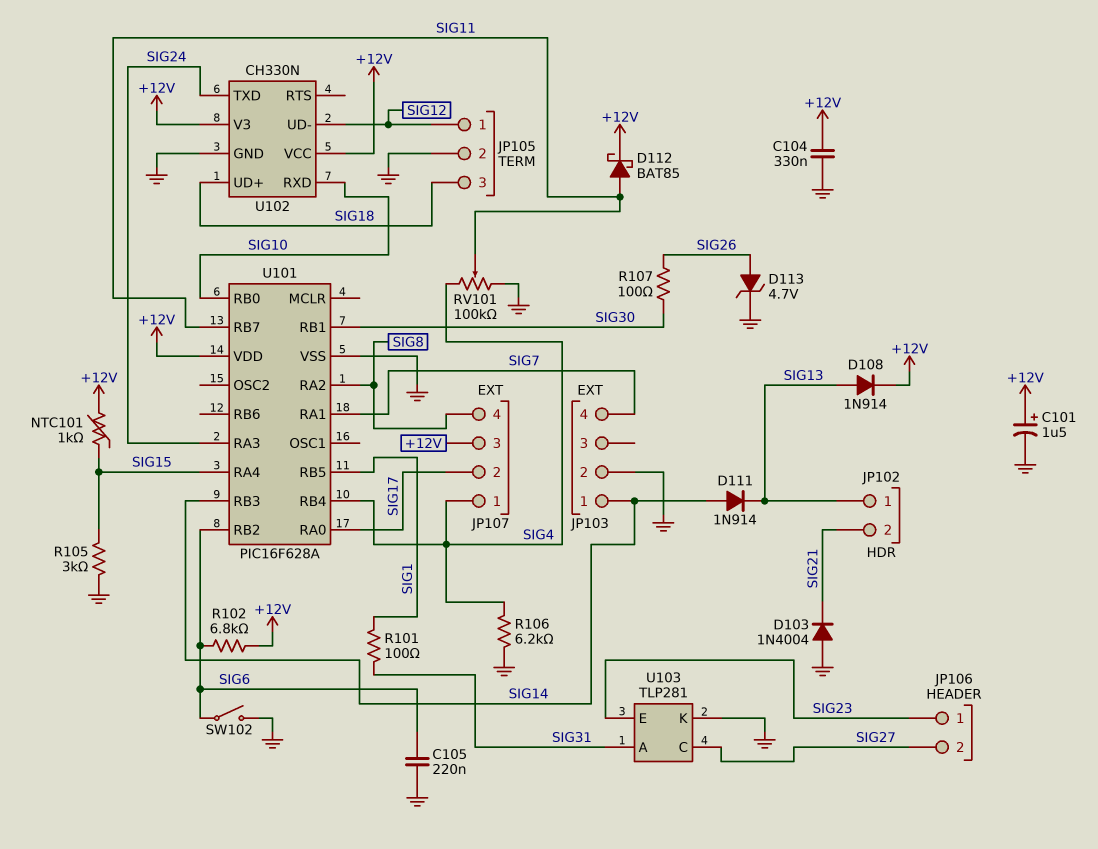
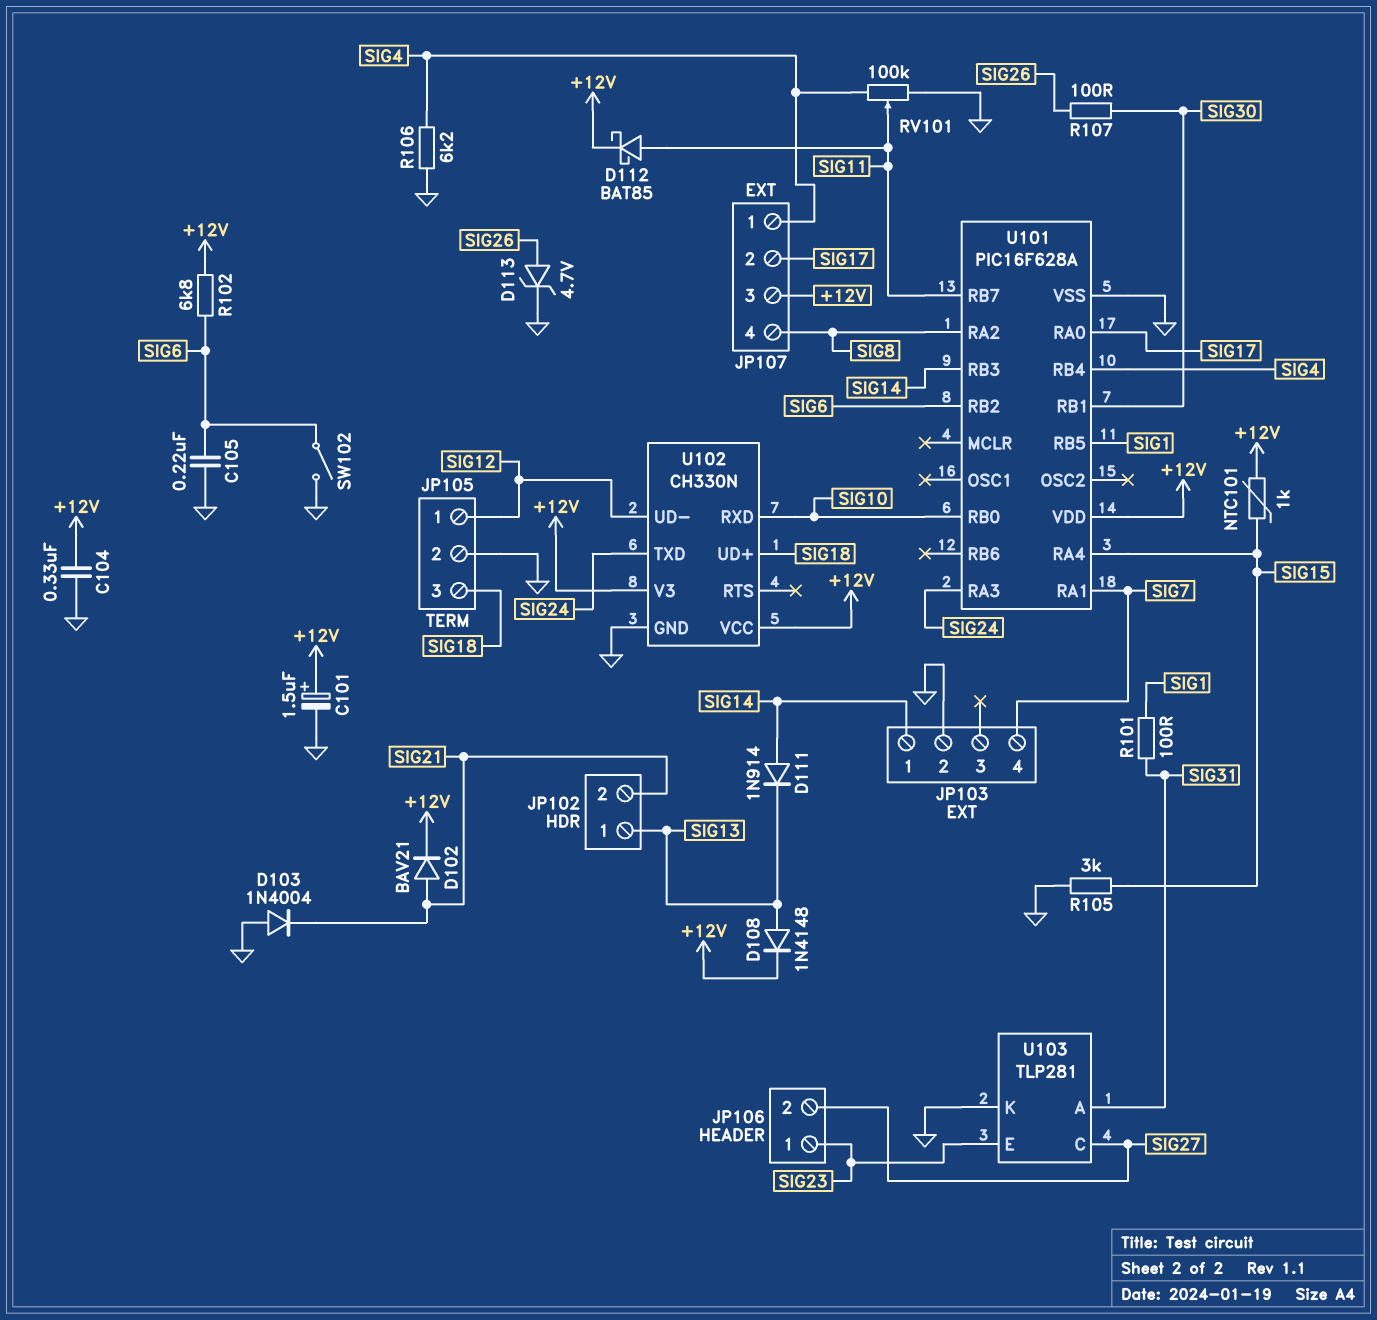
D102: none -> diode BAV21 (A SIG21, K +12V)
D108: diode 1N914 (A SIG13, K +12V) -> diode 1N4148 (A SIG13, K +12V)

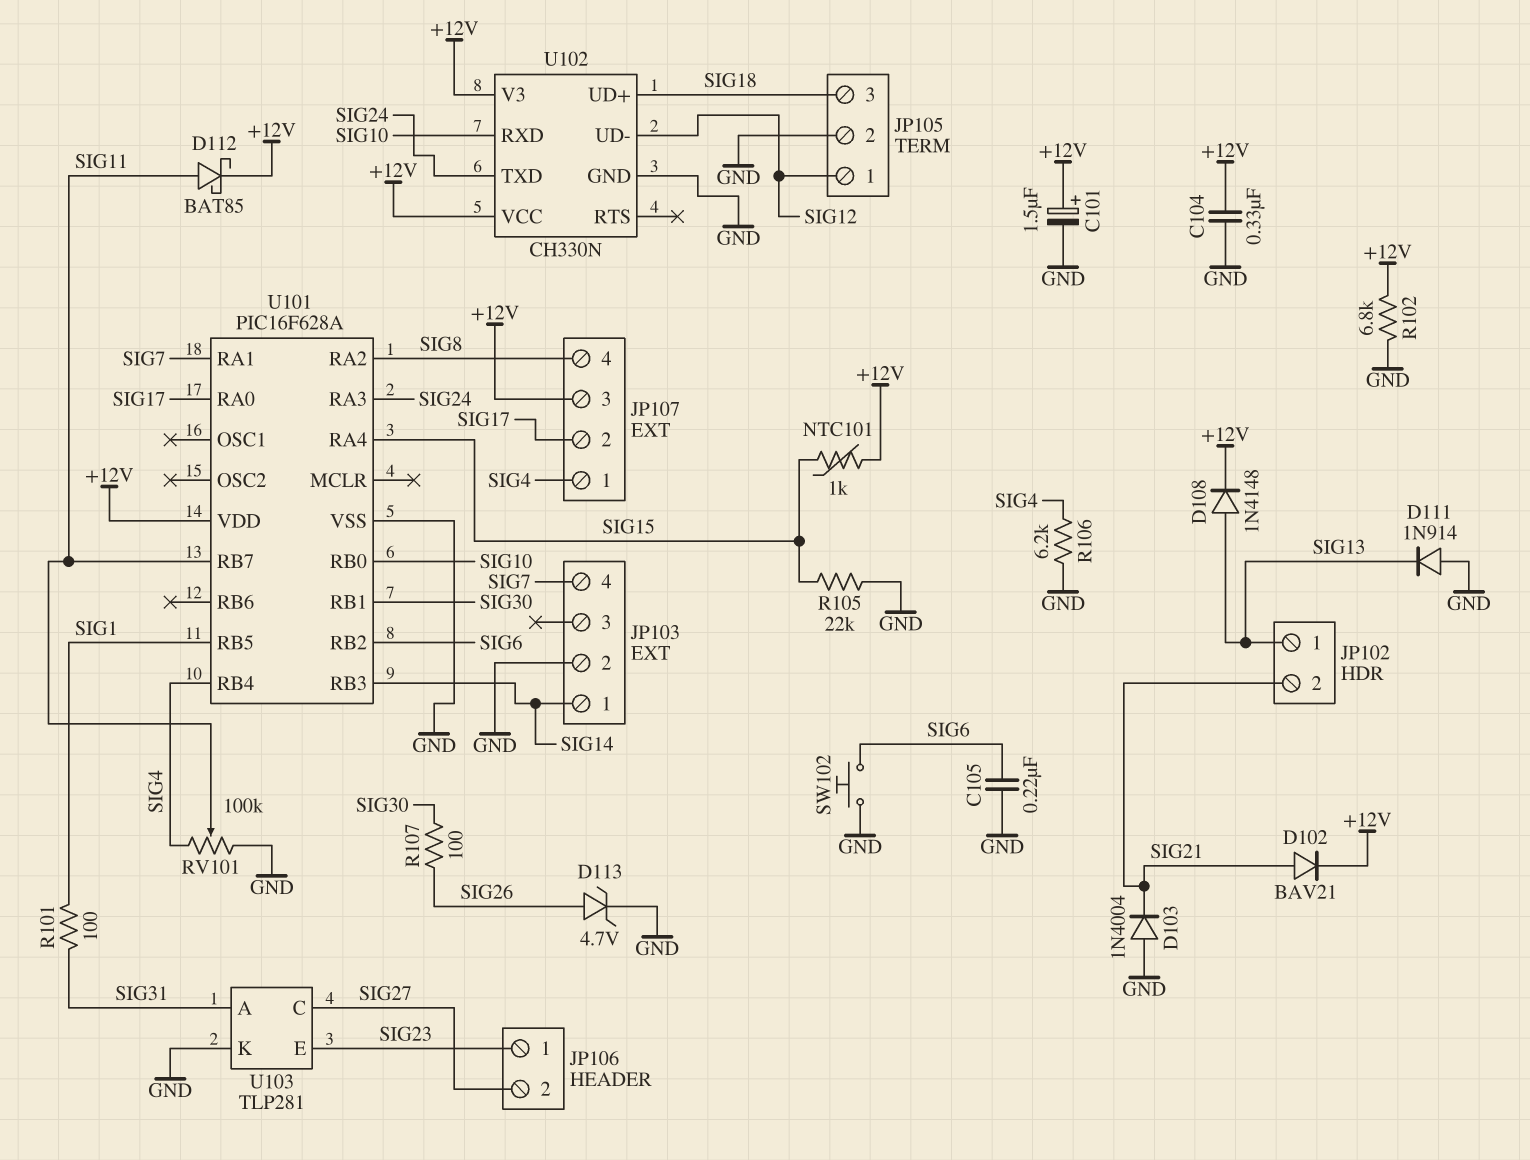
D111: diode 1N914 (A SIG14, K SIG13) -> diode 1N914 (A GND, K SIG13)
R102: 6.8k (+12V, SIG6) -> 6.8k (+12V, GND)
R105: 3k (GND, SIG15) -> 22k (GND, SIG15)
SW102: switch (GND, SIG6) -> button (GND, SIG6)

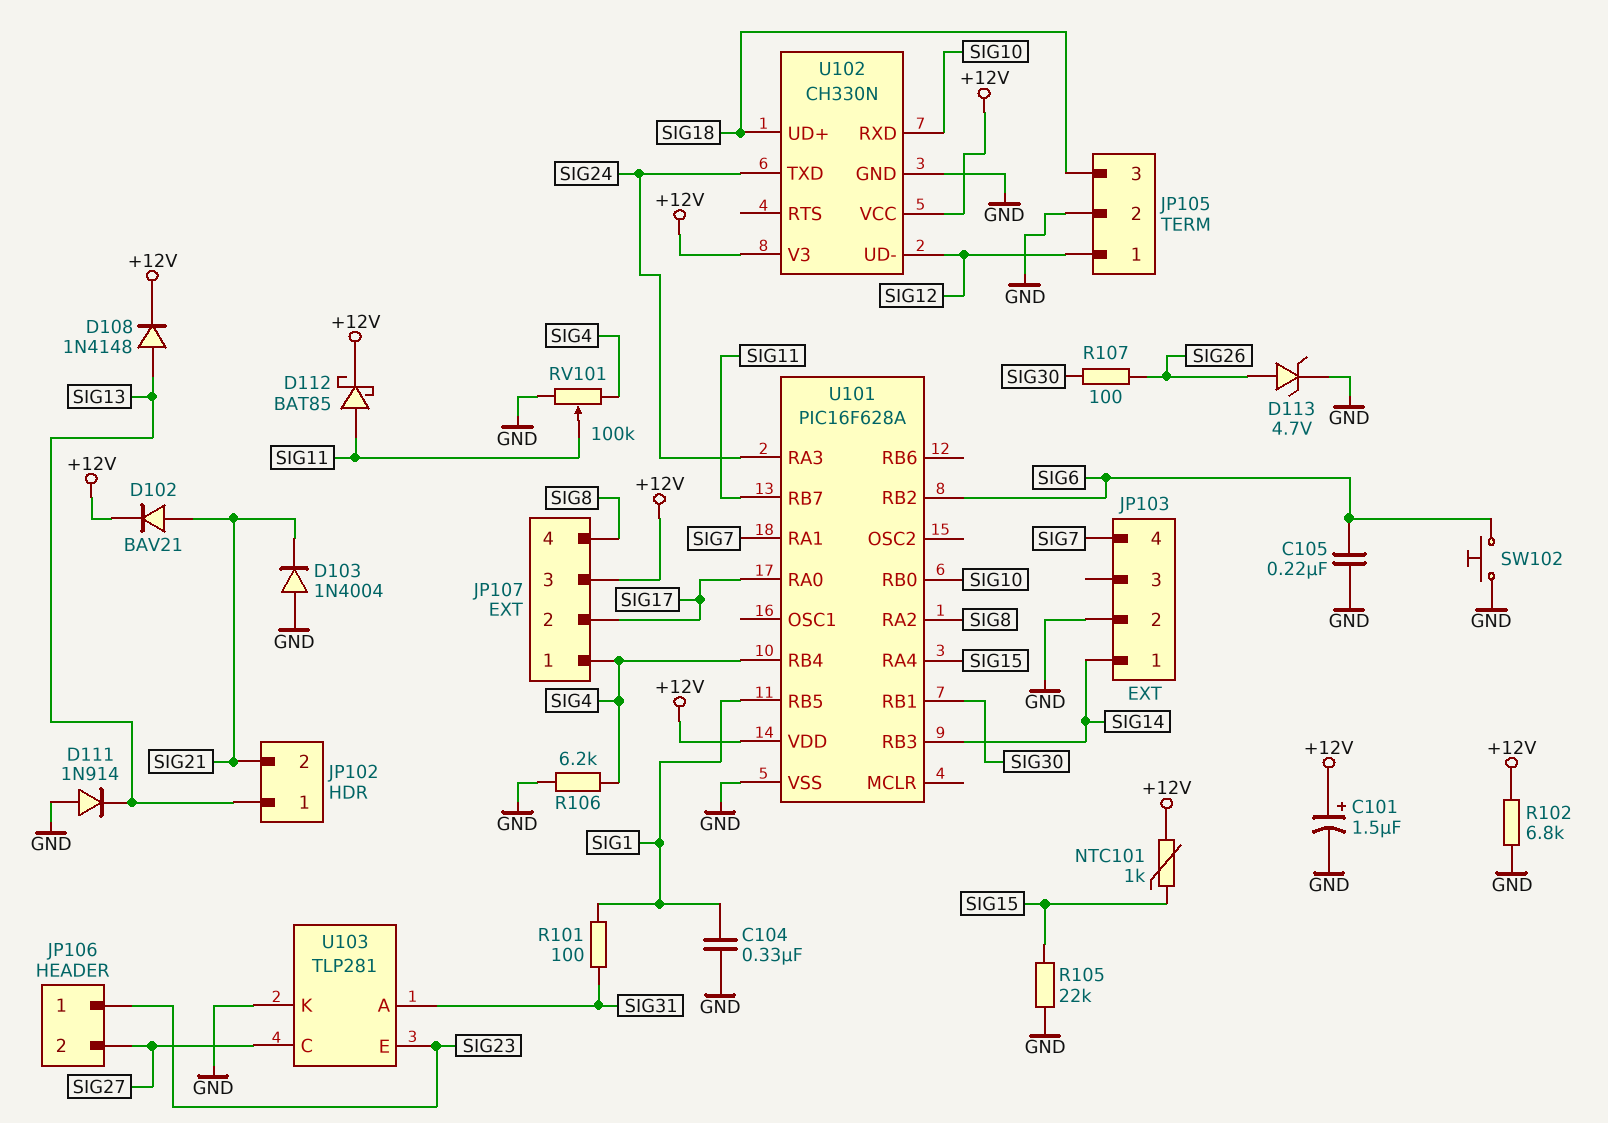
C104: 330nF (+12V, GND) -> 330nF (GND, SIG1)

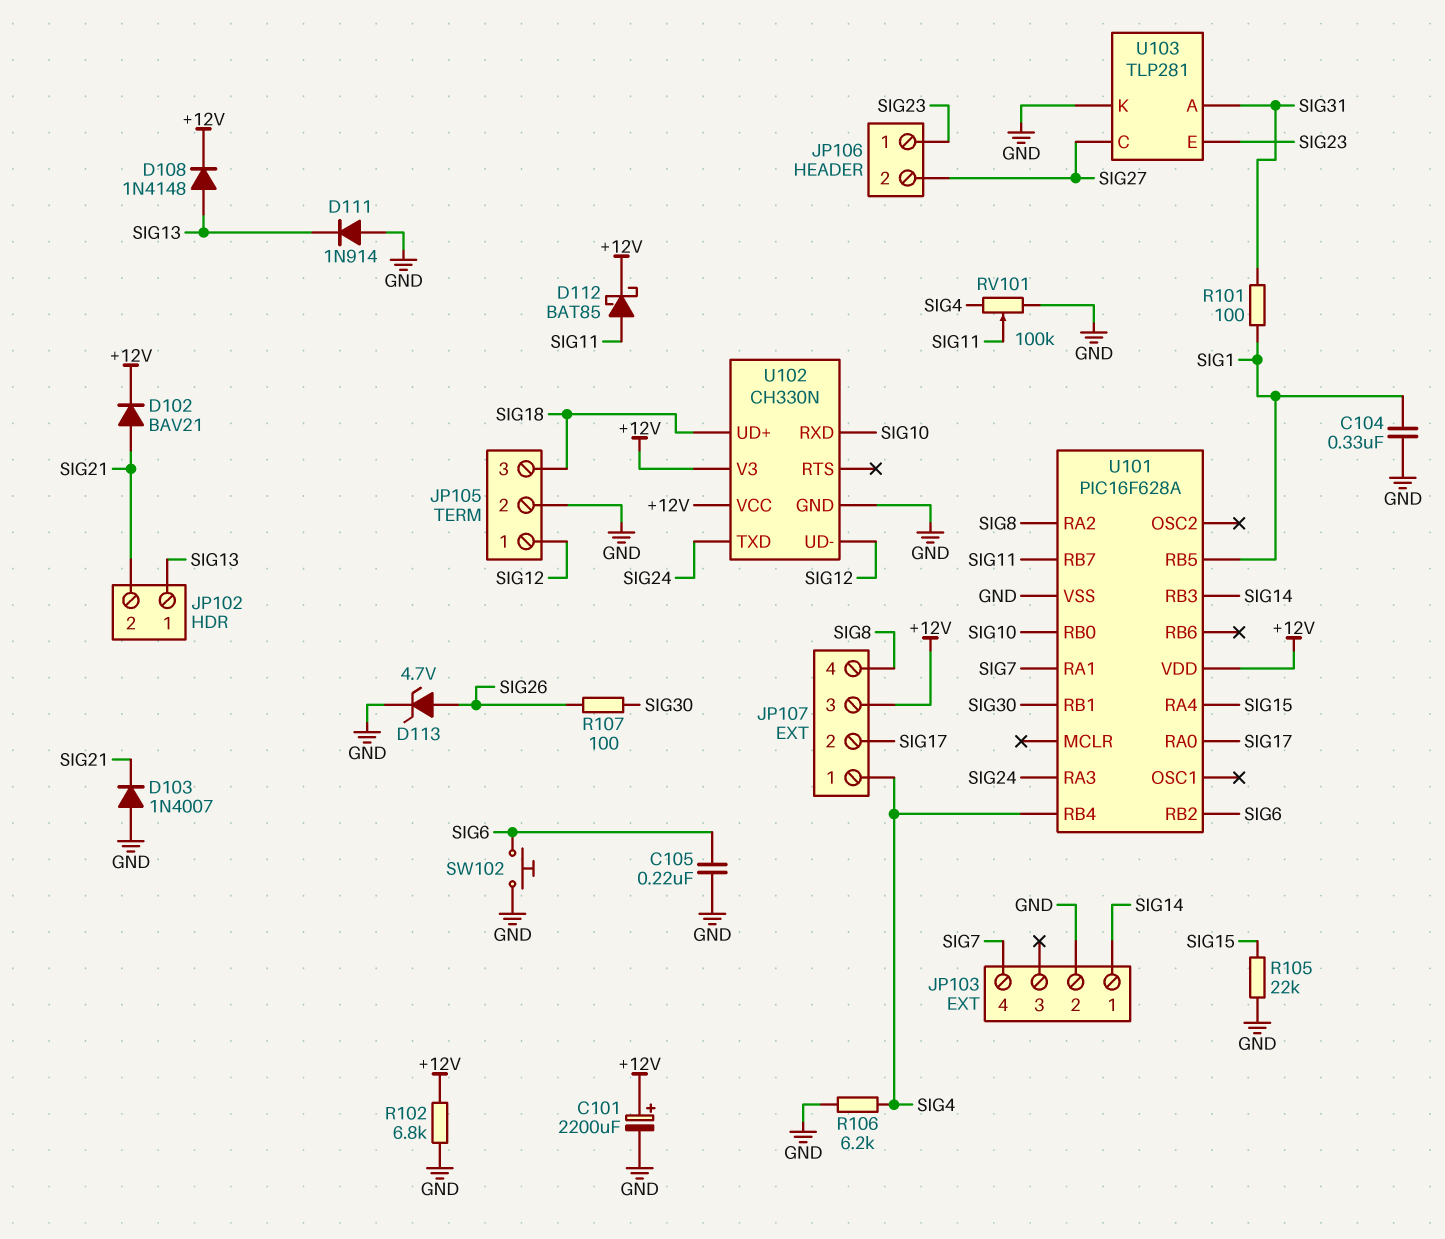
C101: 1.5uF (plus +12V, minus GND) -> 2200uF (plus +12V, minus GND)
D103: diode 1N4004 (A GND, K SIG21) -> diode 1N4007 (A GND, K SIG21)
NTC101: 1k (+12V, SIG15) -> none

